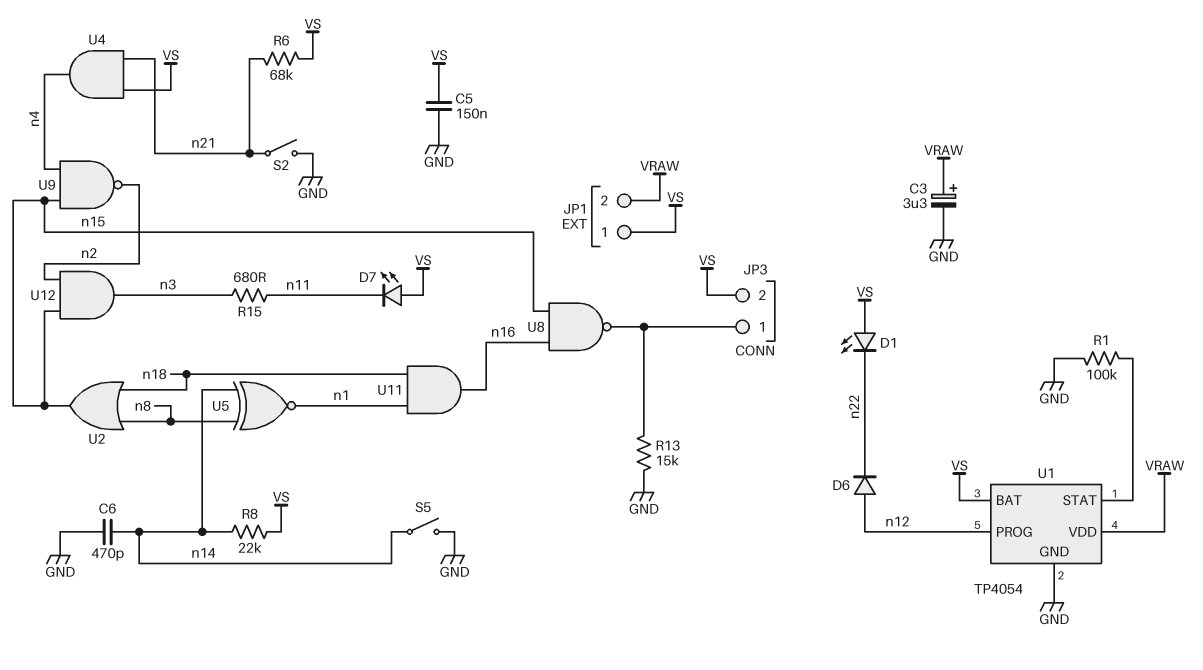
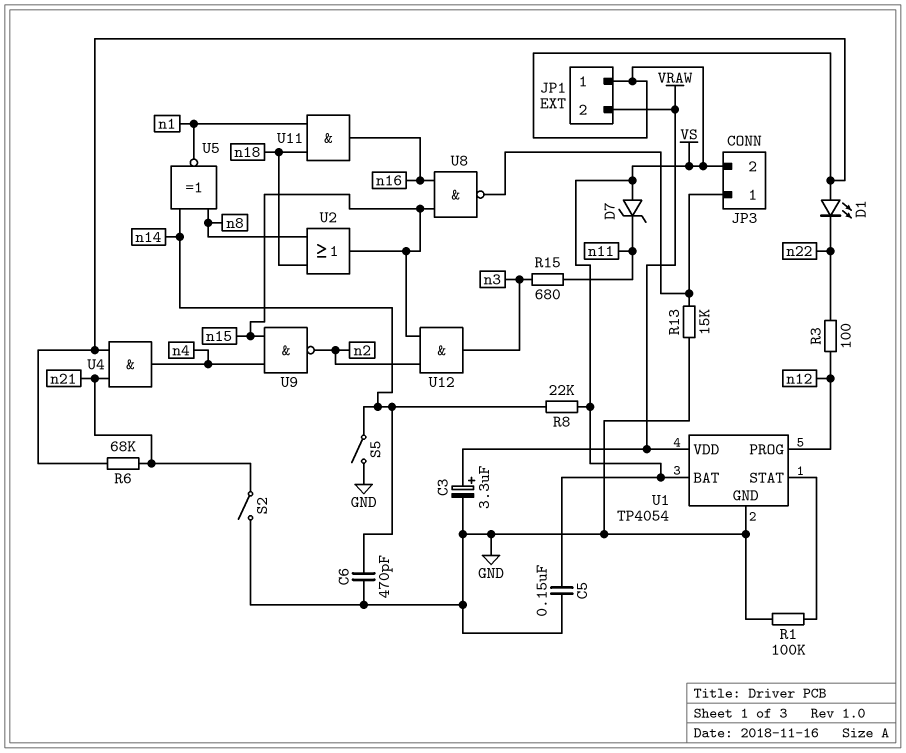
D6: diode (A n12, K n22) -> none
D7: LED (A VS, K n11) -> zener (A VS, K n11)
R3: none -> 100 (n12, n22)

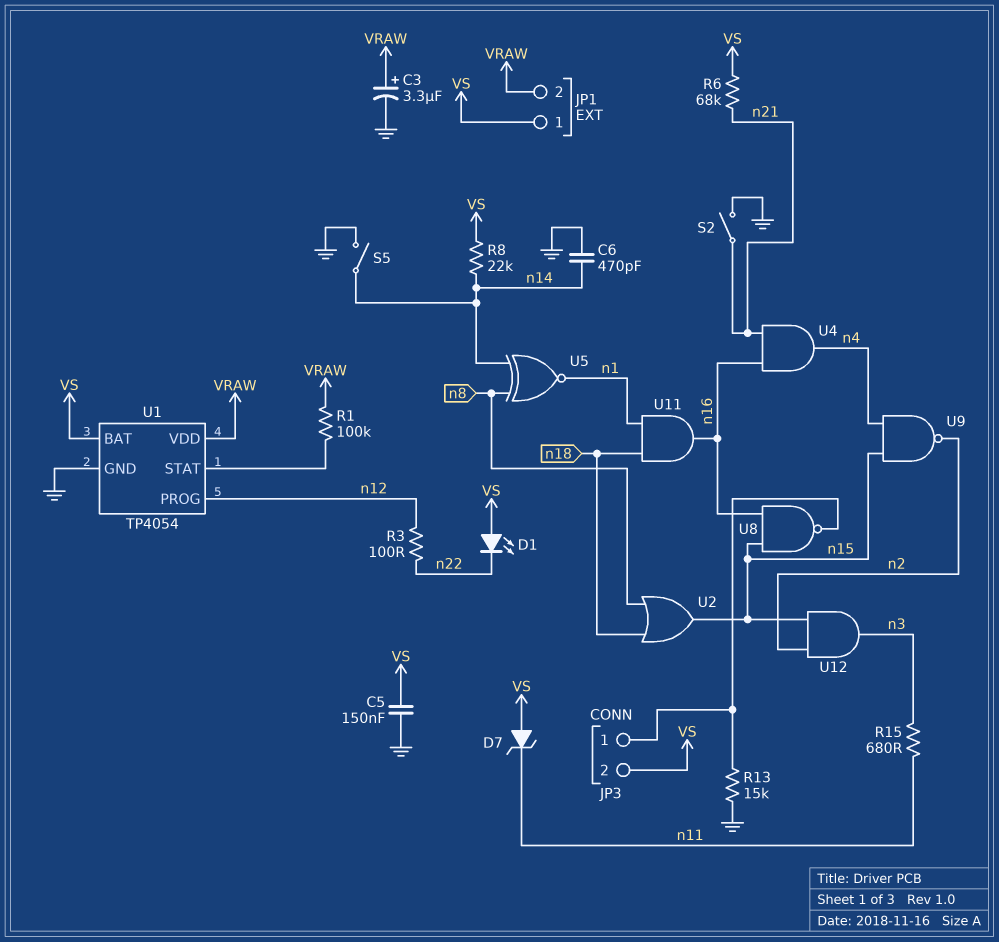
R1: 100k (GND, U1/STAT) -> 100k (U1/STAT, VRAW)
U4: AND (in VS, in n21, out n4) -> AND (in n16, in n21, out n4)

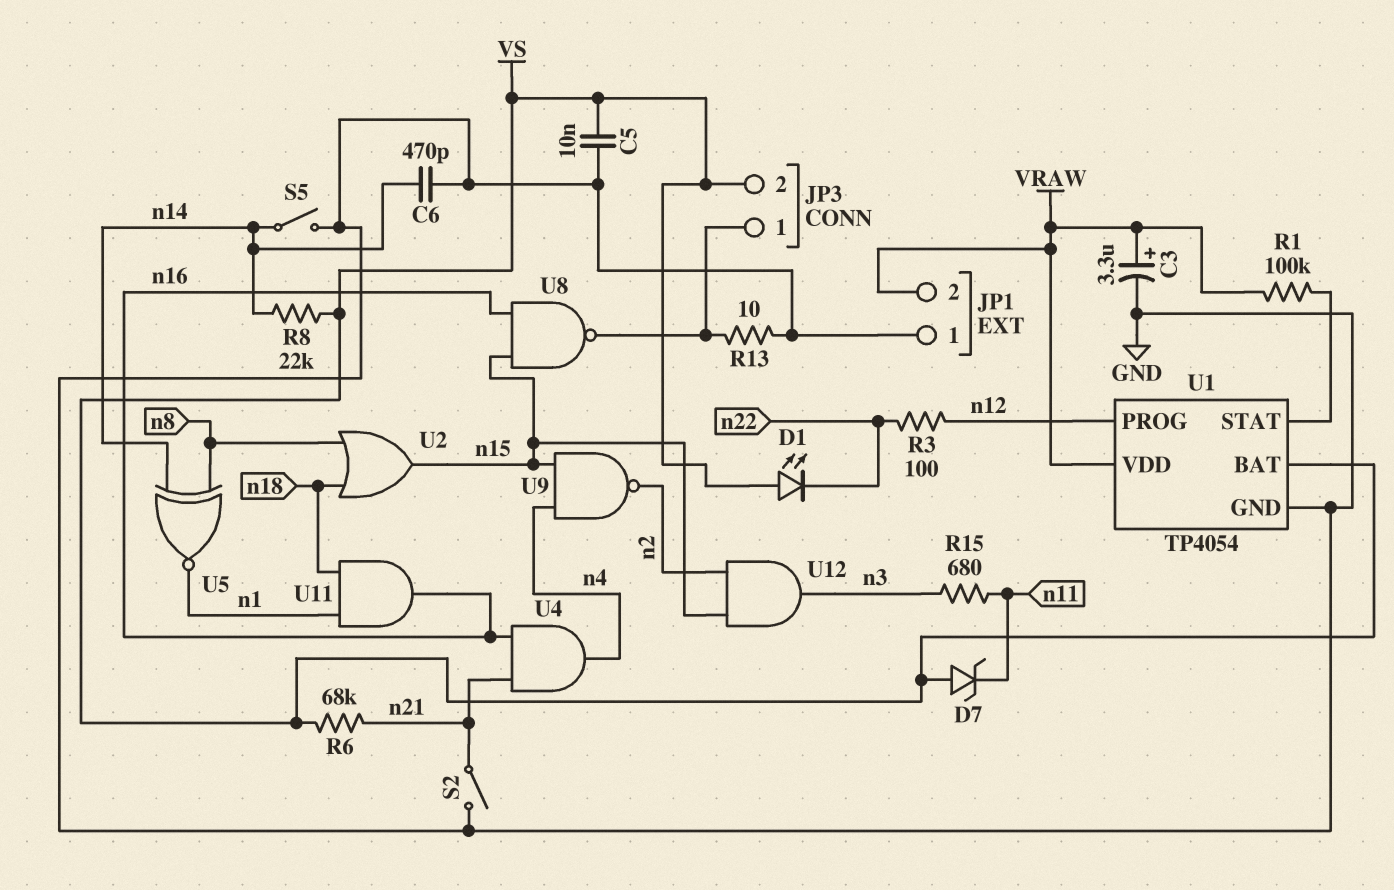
C5: 150nF (GND, VS) -> 10nF (GND, VS)
JP1 pin 1: VS -> GND
R13: 15k (GND, JP3/1) -> 10 (GND, JP3/1)

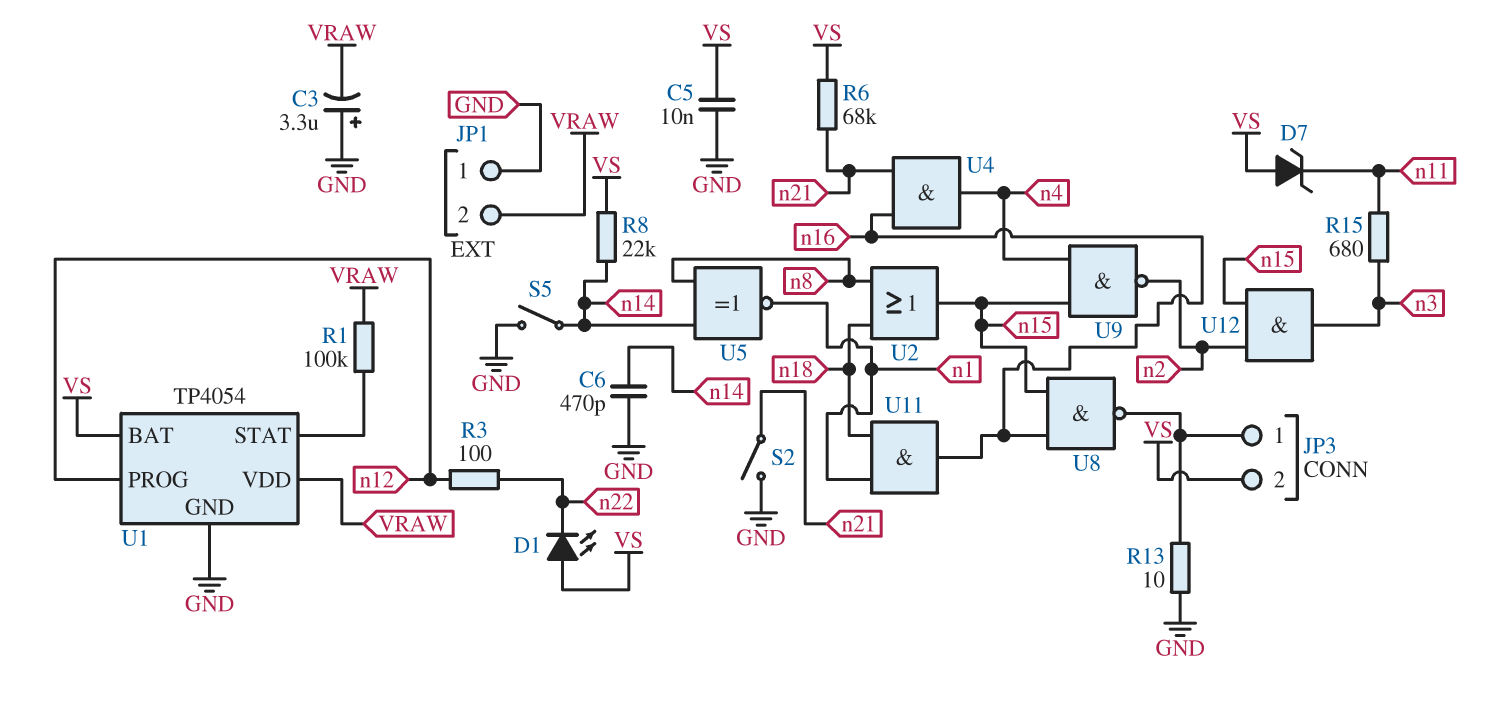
C3: 3.3uF (plus VRAW, minus GND) -> 3.3uF (plus GND, minus VRAW)

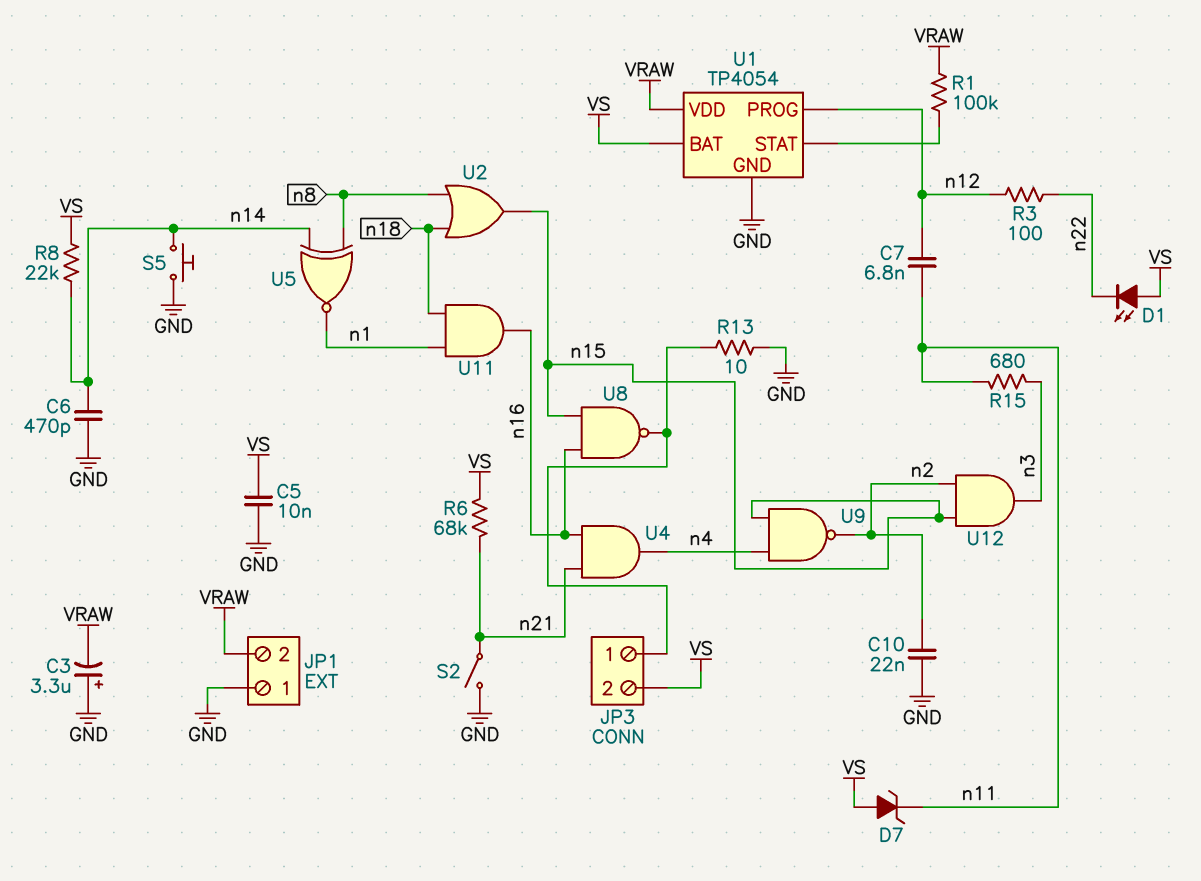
C7: none -> 6.8nF (n11, n12)
C10: none -> 22nF (GND, n2)
S5: switch (GND, n14) -> button (GND, n14)

